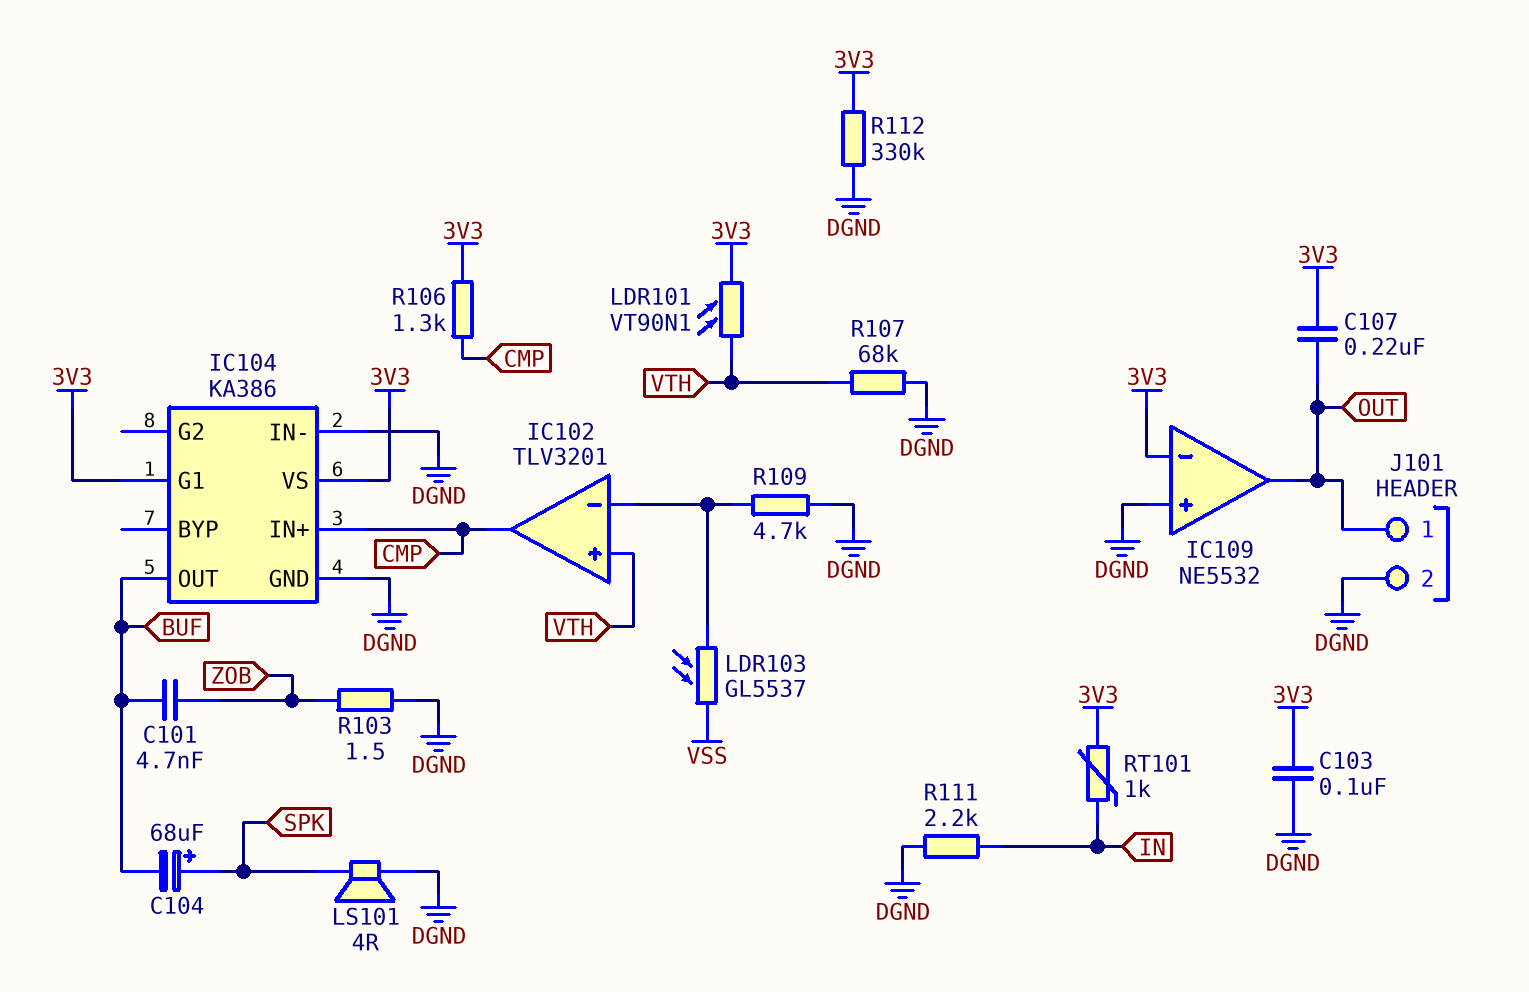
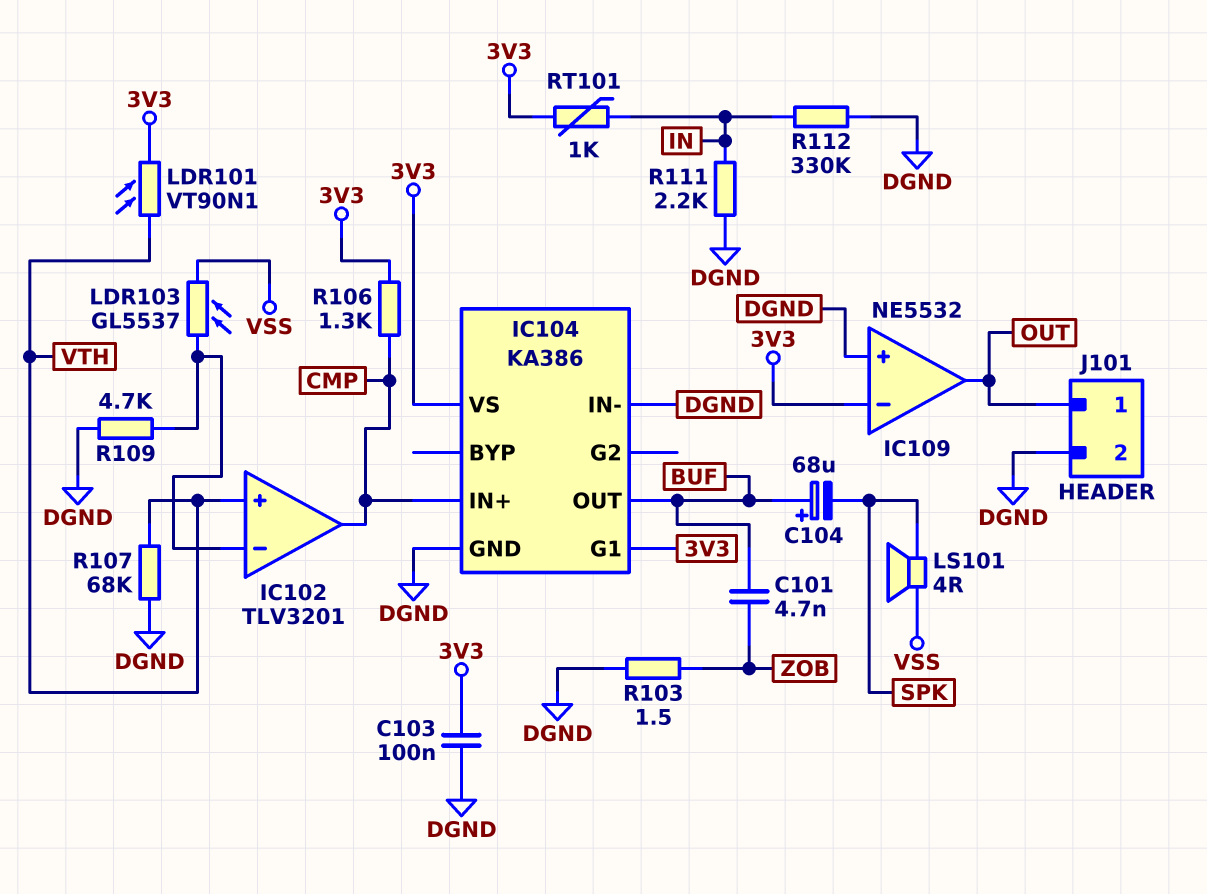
C104: 68uF (plus SPK, minus BUF) -> 68uF (plus BUF, minus SPK)
C107: 220nF (3V3, OUT) -> none
LS101: speaker 4R (DGND, SPK) -> speaker 4R (SPK, VSS)
R112: 330k (3V3, DGND) -> 330k (DGND, IN)

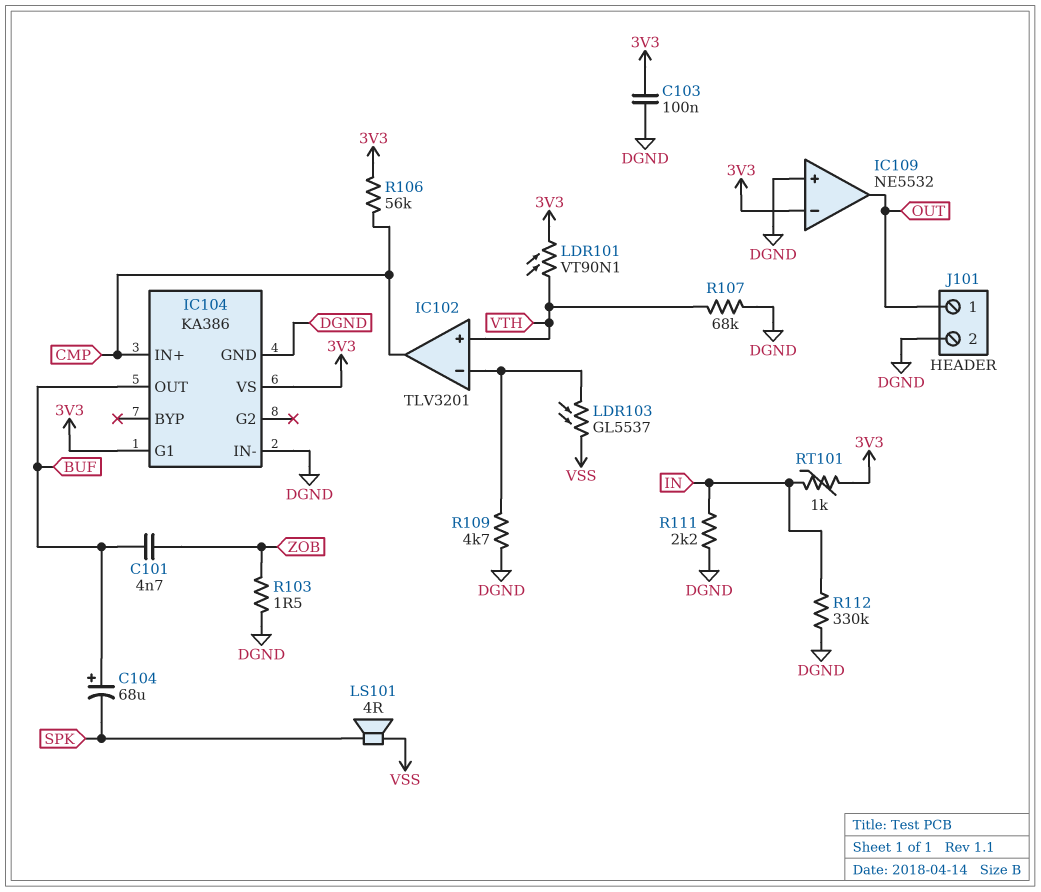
R106: 1.3k (3V3, CMP) -> 56k (3V3, CMP)

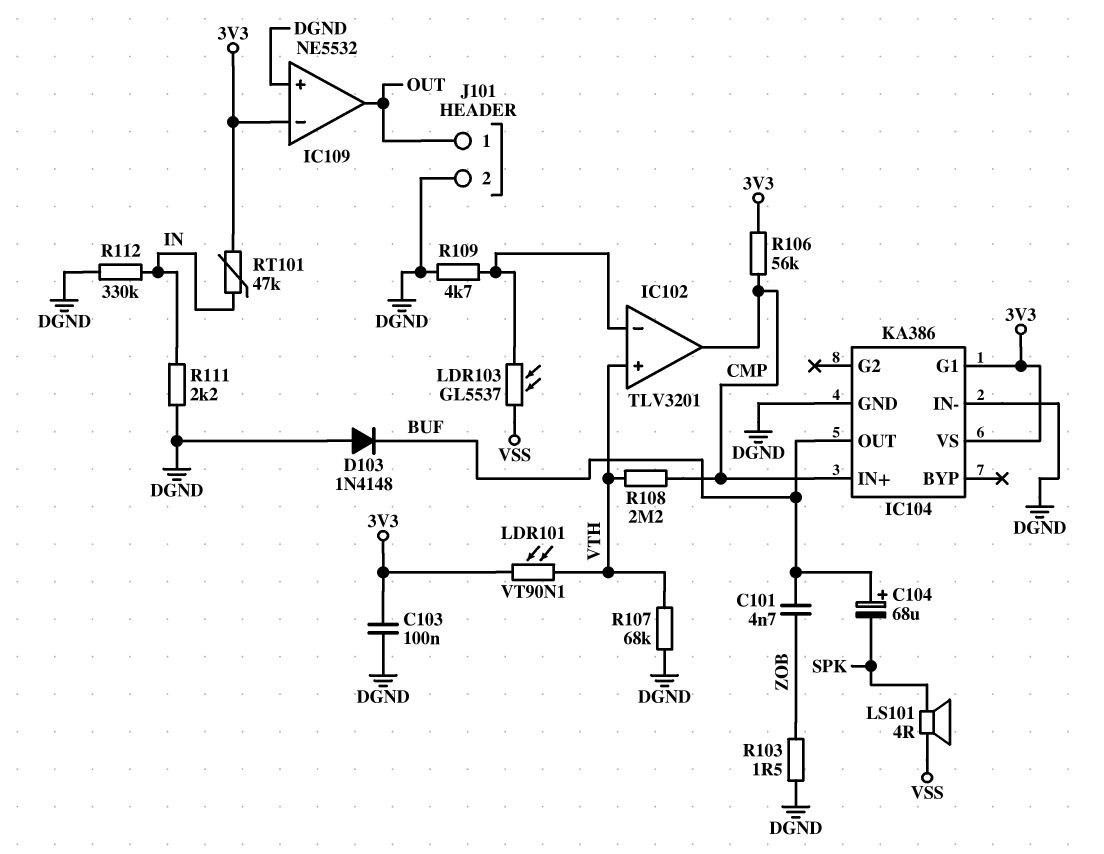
D103: none -> diode 1N4148 (A DGND, K BUF)
R108: none -> 2.2M (CMP, VTH)
RT101: 1k (3V3, IN) -> 47k (3V3, IN)

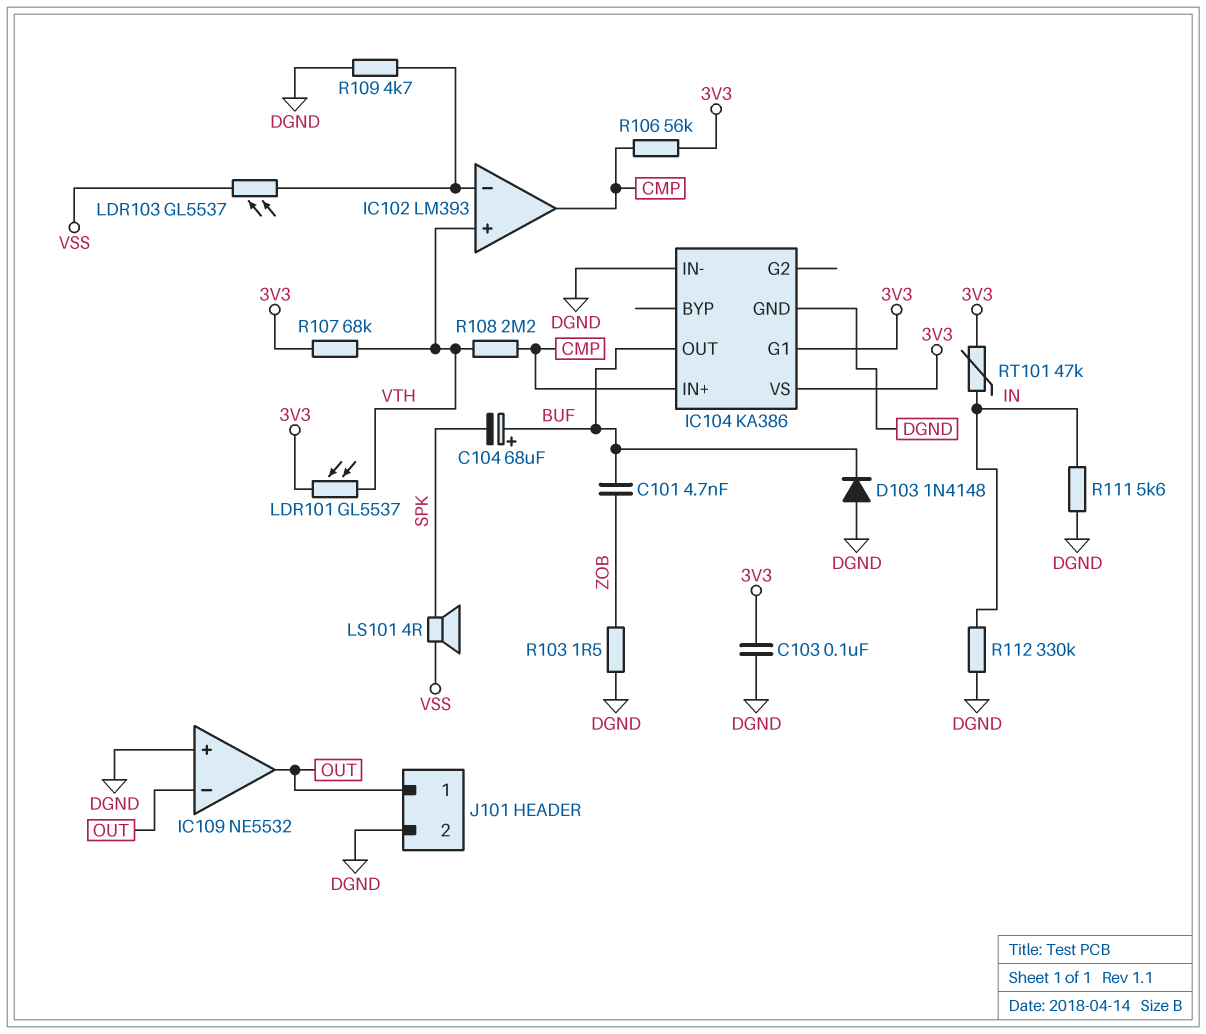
IC102: TLV3201 -> LM393
IC109 pin in-: 3V3 -> OUT
LDR101: VT90N1 (3V3, VTH) -> GL5537 (3V3, VTH)
R107: 68k (DGND, VTH) -> 68k (3V3, VTH)
R111: 2.2k (DGND, IN) -> 5.6k (DGND, IN)

